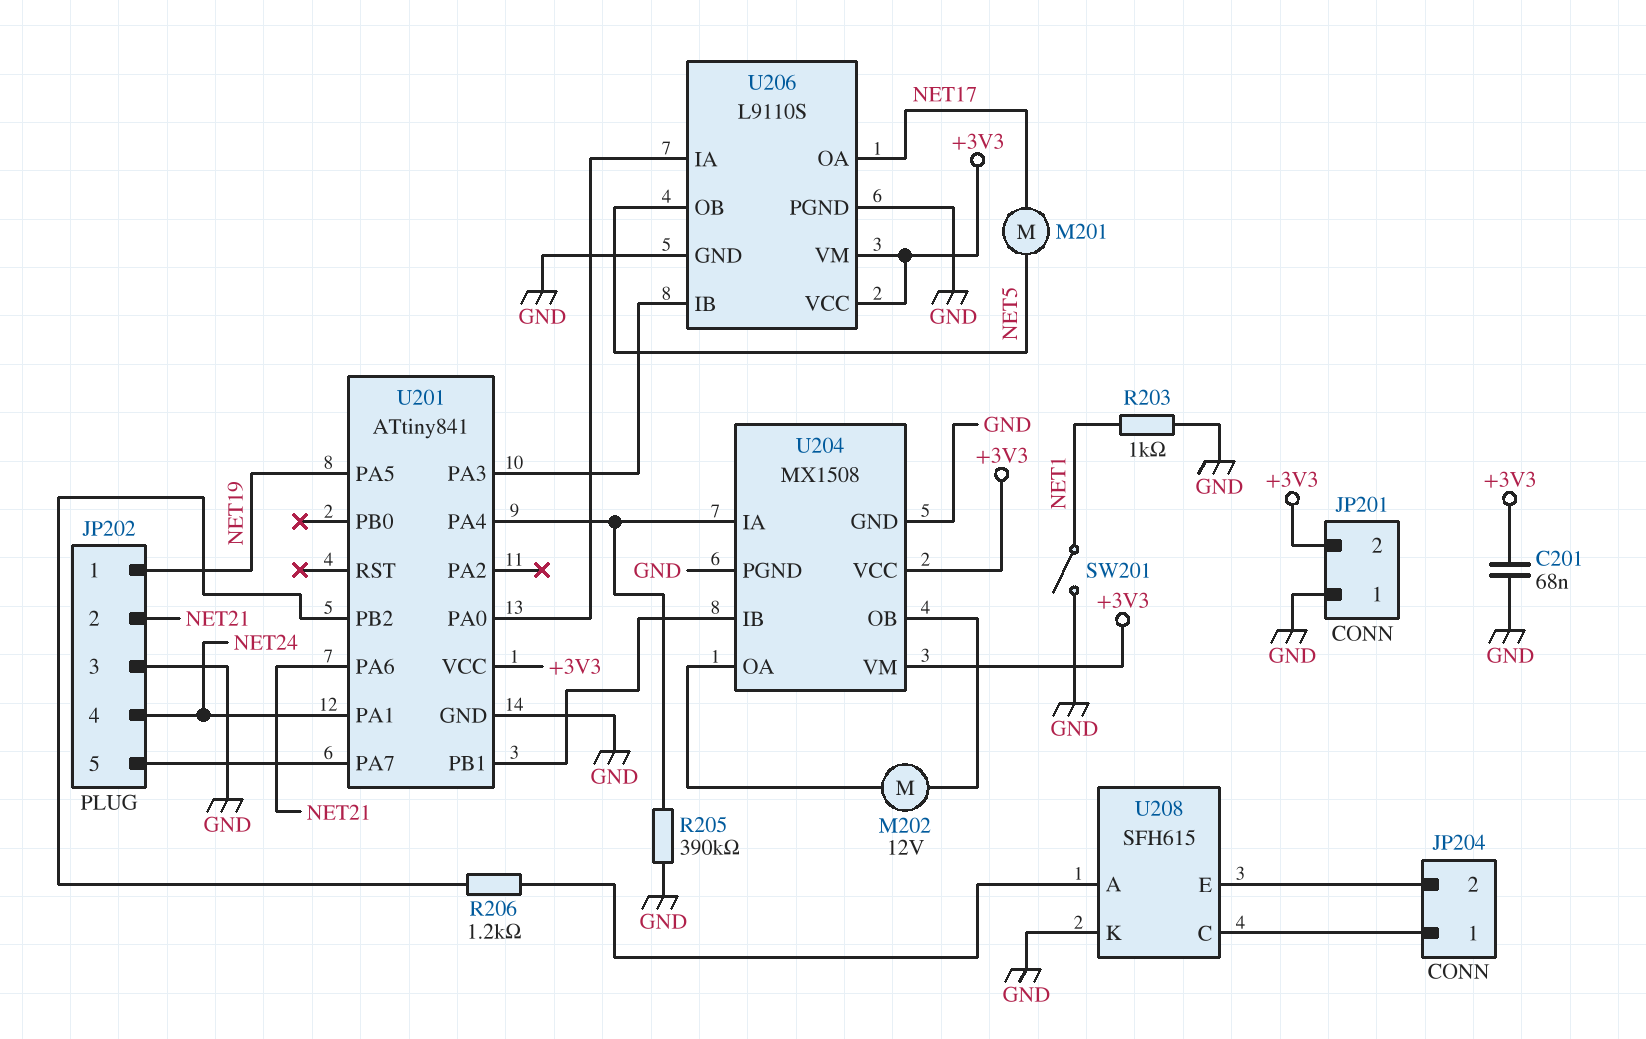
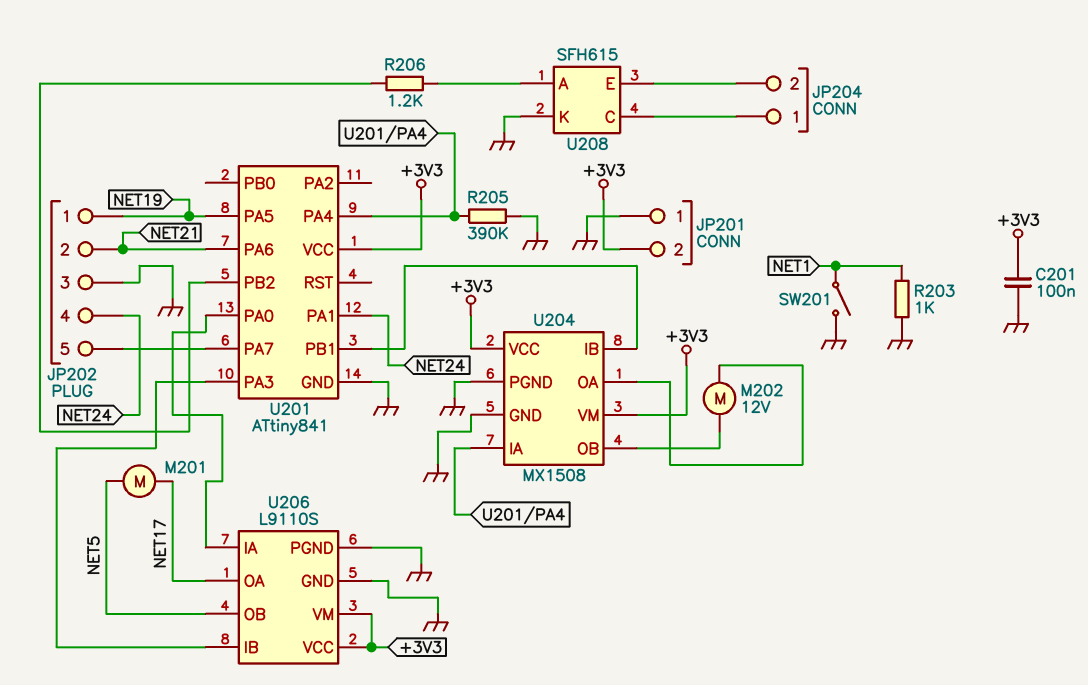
C201: 68nF (+3V3, GND) -> 100nF (+3V3, GND)

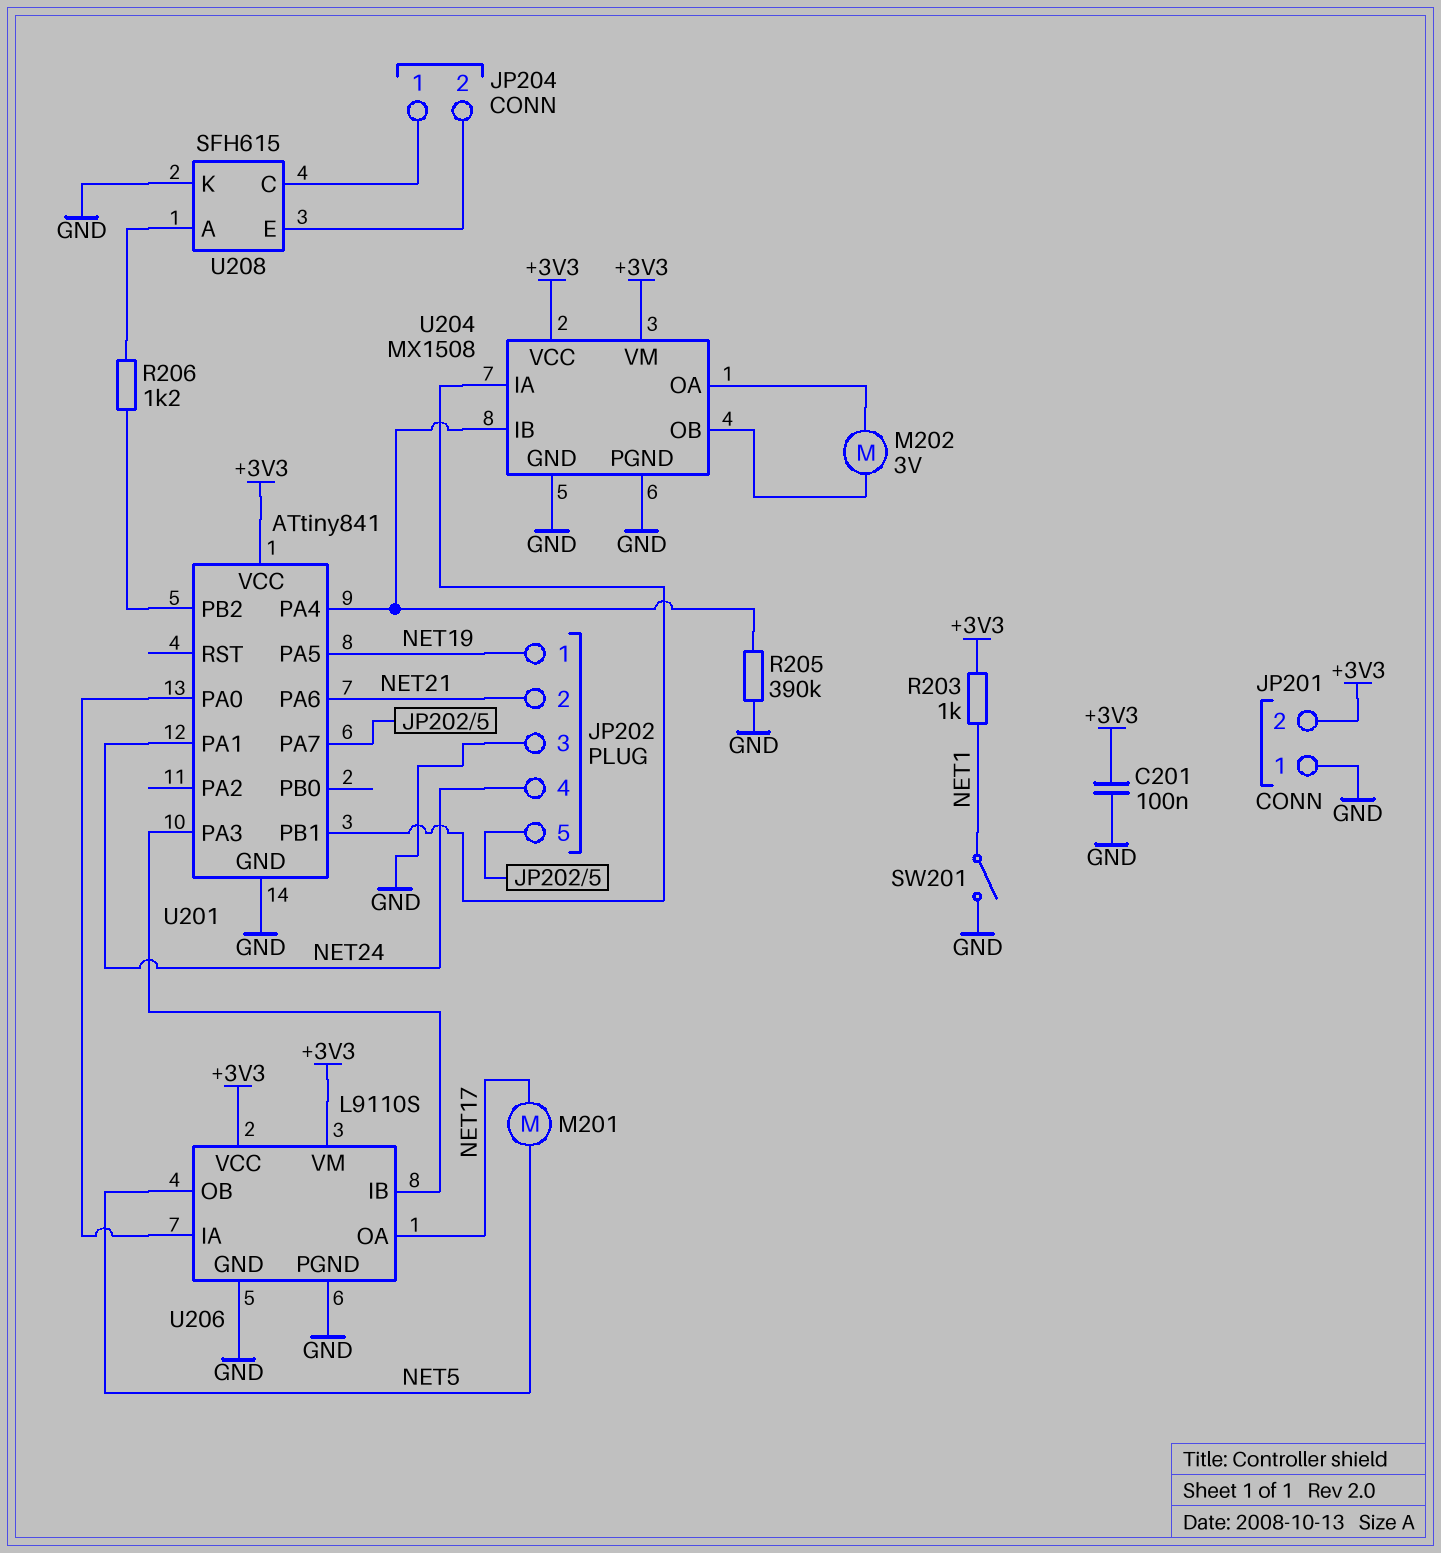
M202: motor 12V (U204/OA, U204/OB) -> motor 3V (U204/OA, U204/OB)
R203: 1k (GND, NET1) -> 1k (+3V3, NET1)
U204 pin IA: U201/PA4 -> U201/PB1
U204 pin IB: U201/PB1 -> U201/PA4

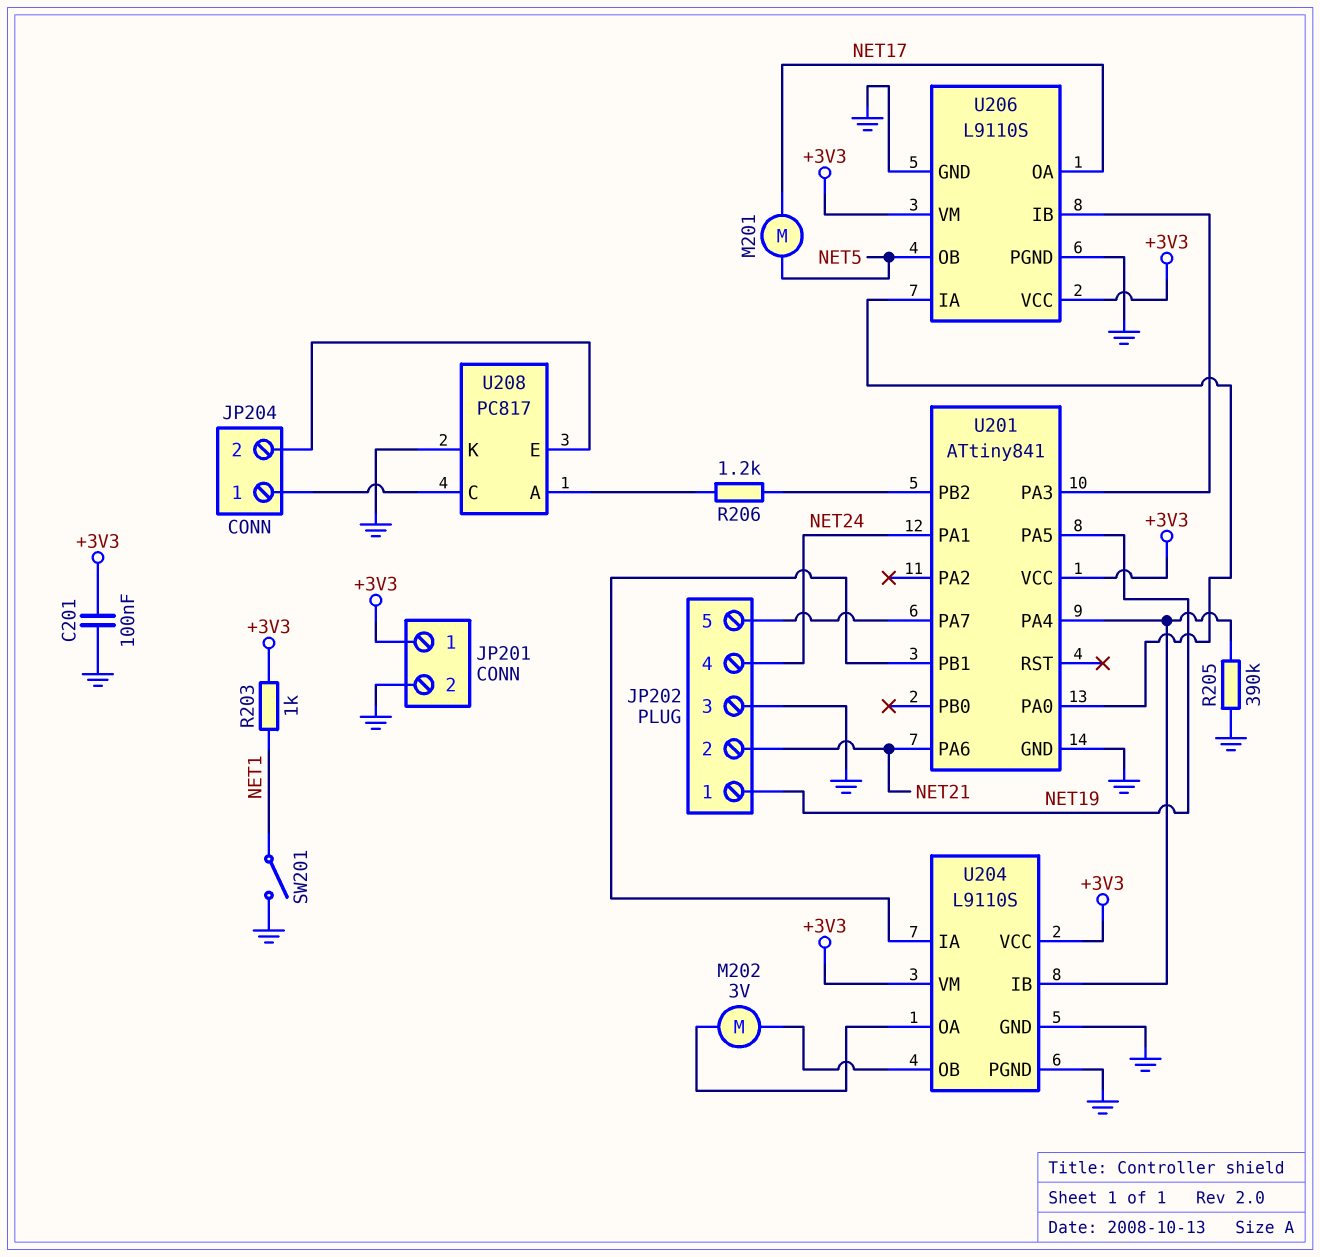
JP201 pin 1: GND -> +3V3
JP201 pin 2: +3V3 -> GND
U204: MX1508 -> L9110S
U208: SFH615 -> PC817

